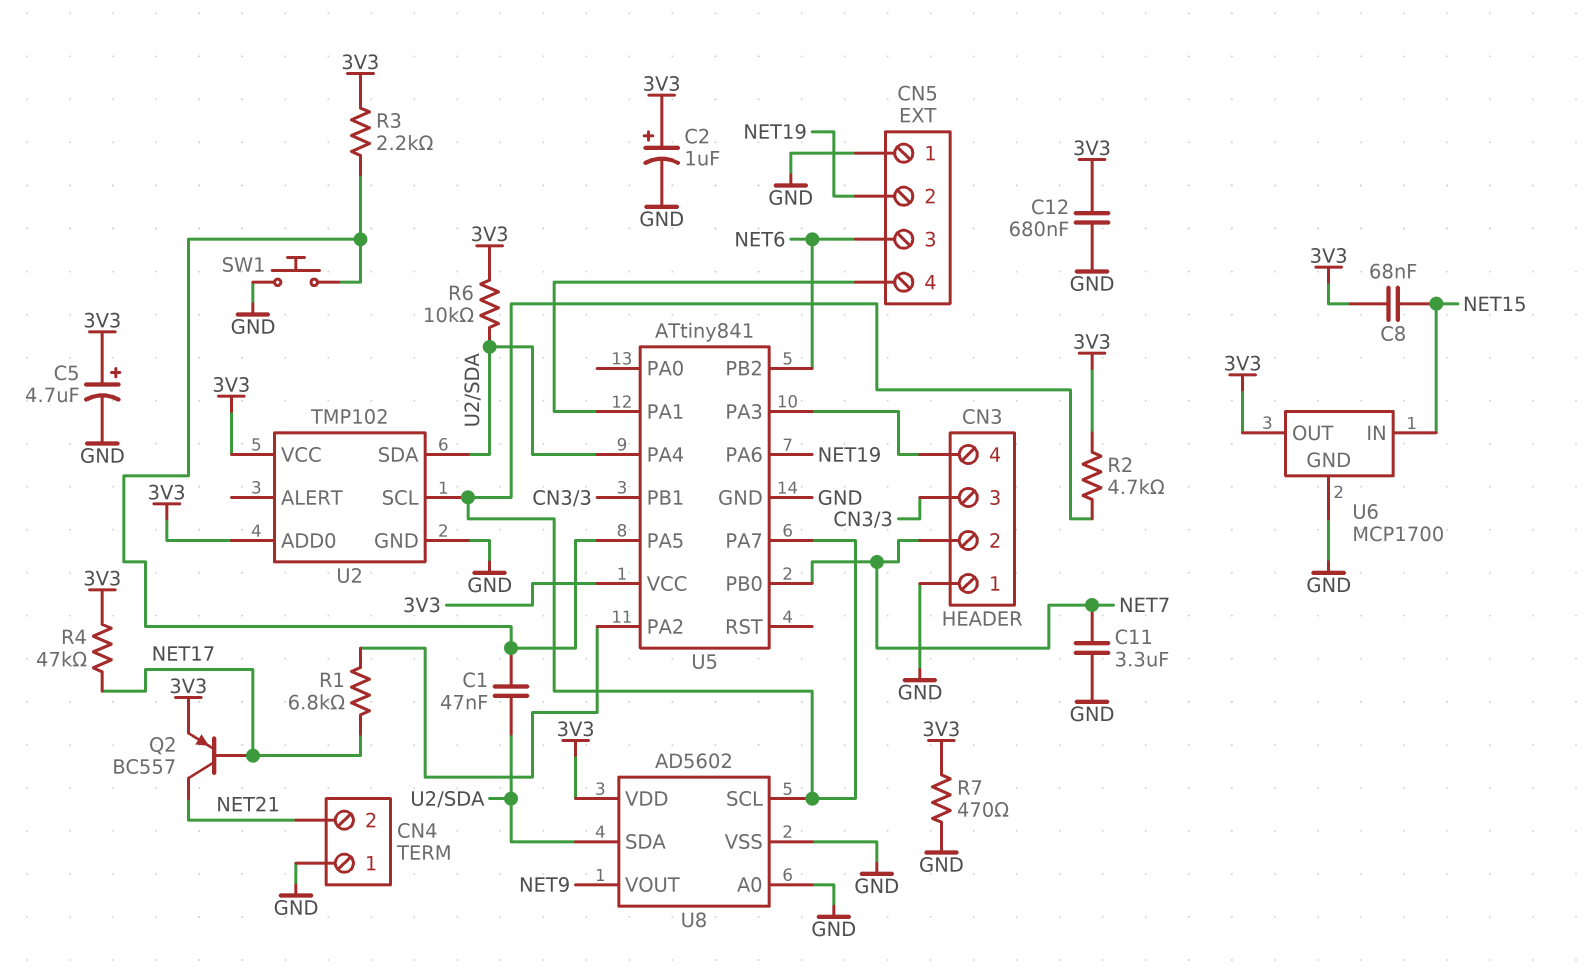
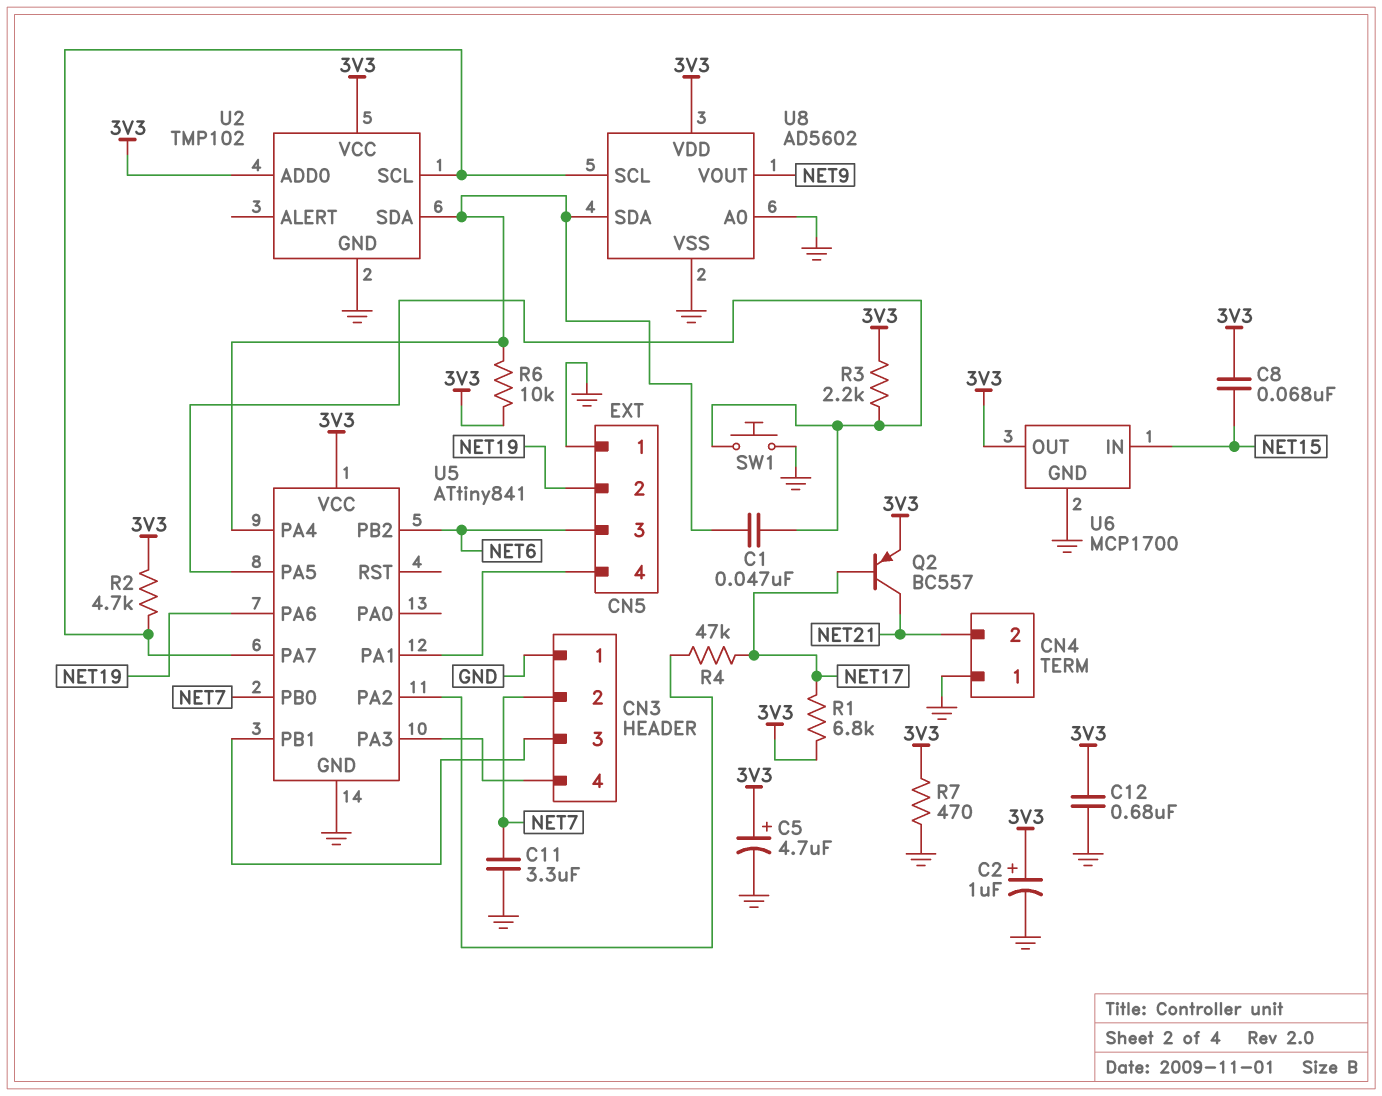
R1: 6.8k (NET17, U5/PA2) -> 6.8k (3V3, NET17)
R4: 47k (3V3, NET17) -> 47k (NET17, U5/PA2)

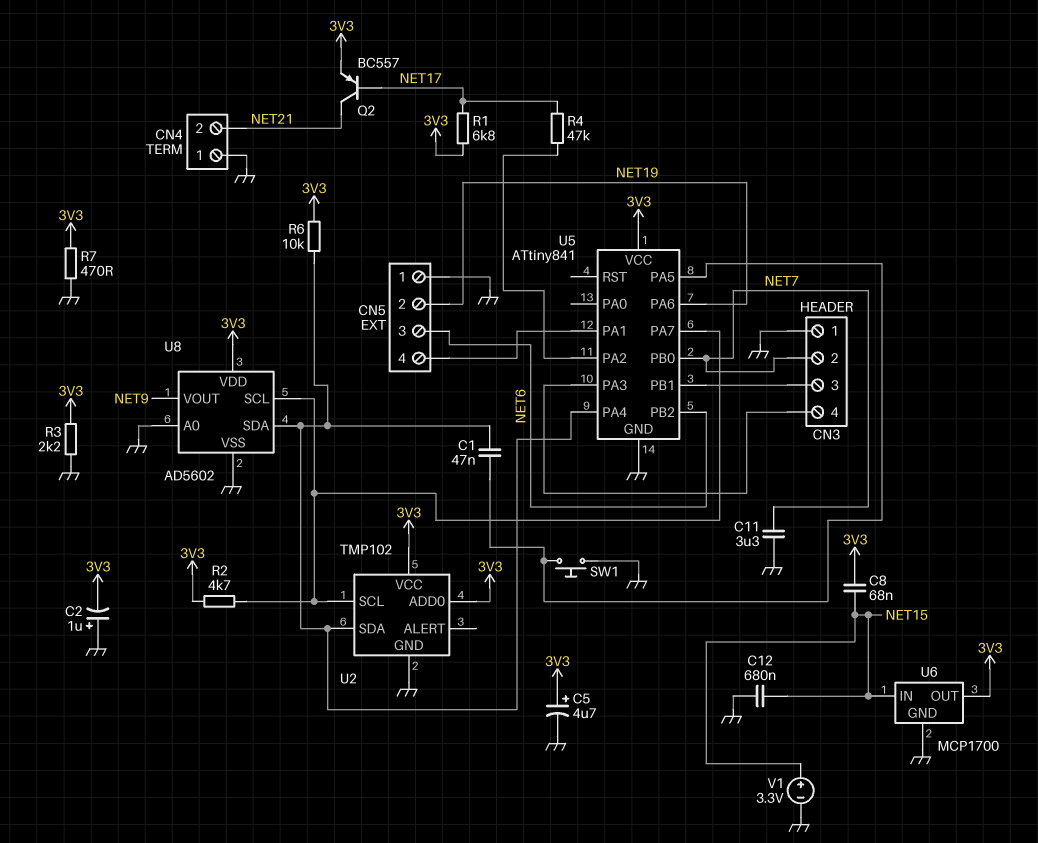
C2: 1uF (plus 3V3, minus GND) -> 1uF (plus GND, minus 3V3)
C12: 680nF (3V3, GND) -> 680nF (GND, NET15)
R3: 2.2k (3V3, U5/PA5) -> 2.2k (3V3, GND)
V1: none -> 3.3V (plus NET15, minus GND)

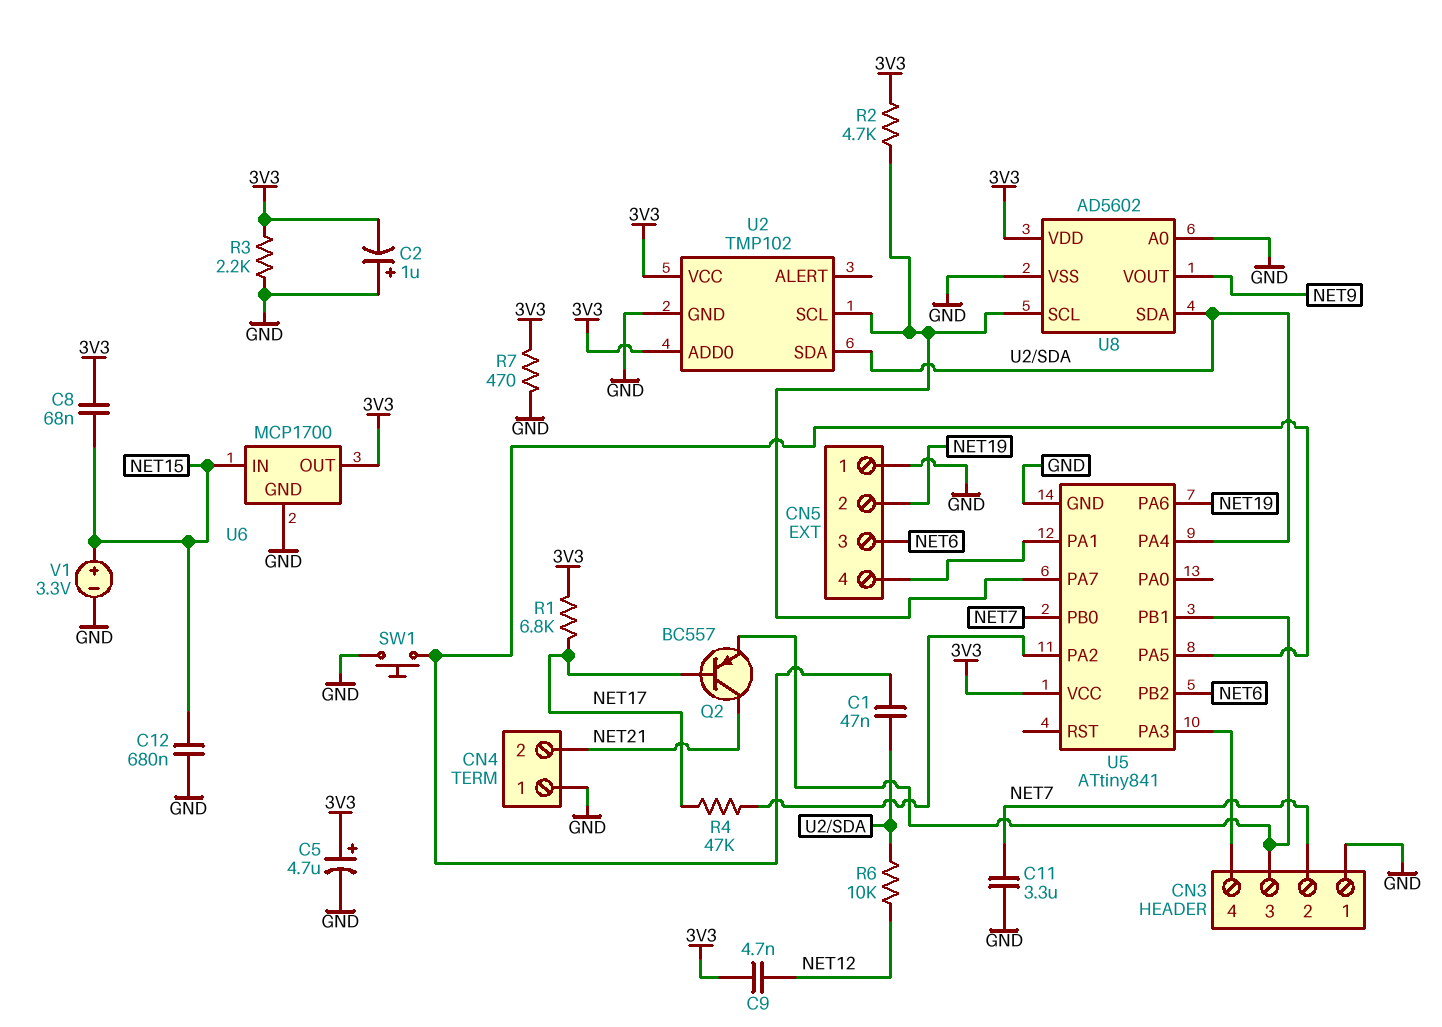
C9: none -> 4.7nF (3V3, NET12)
Q2: PNP BC557 (B NET17, C NET21, E 3V3) -> PNP BC557 (B NET17, C NET21, E CN3/3)
R6: 10k (3V3, U2/SDA) -> 10k (NET12, U2/SDA)

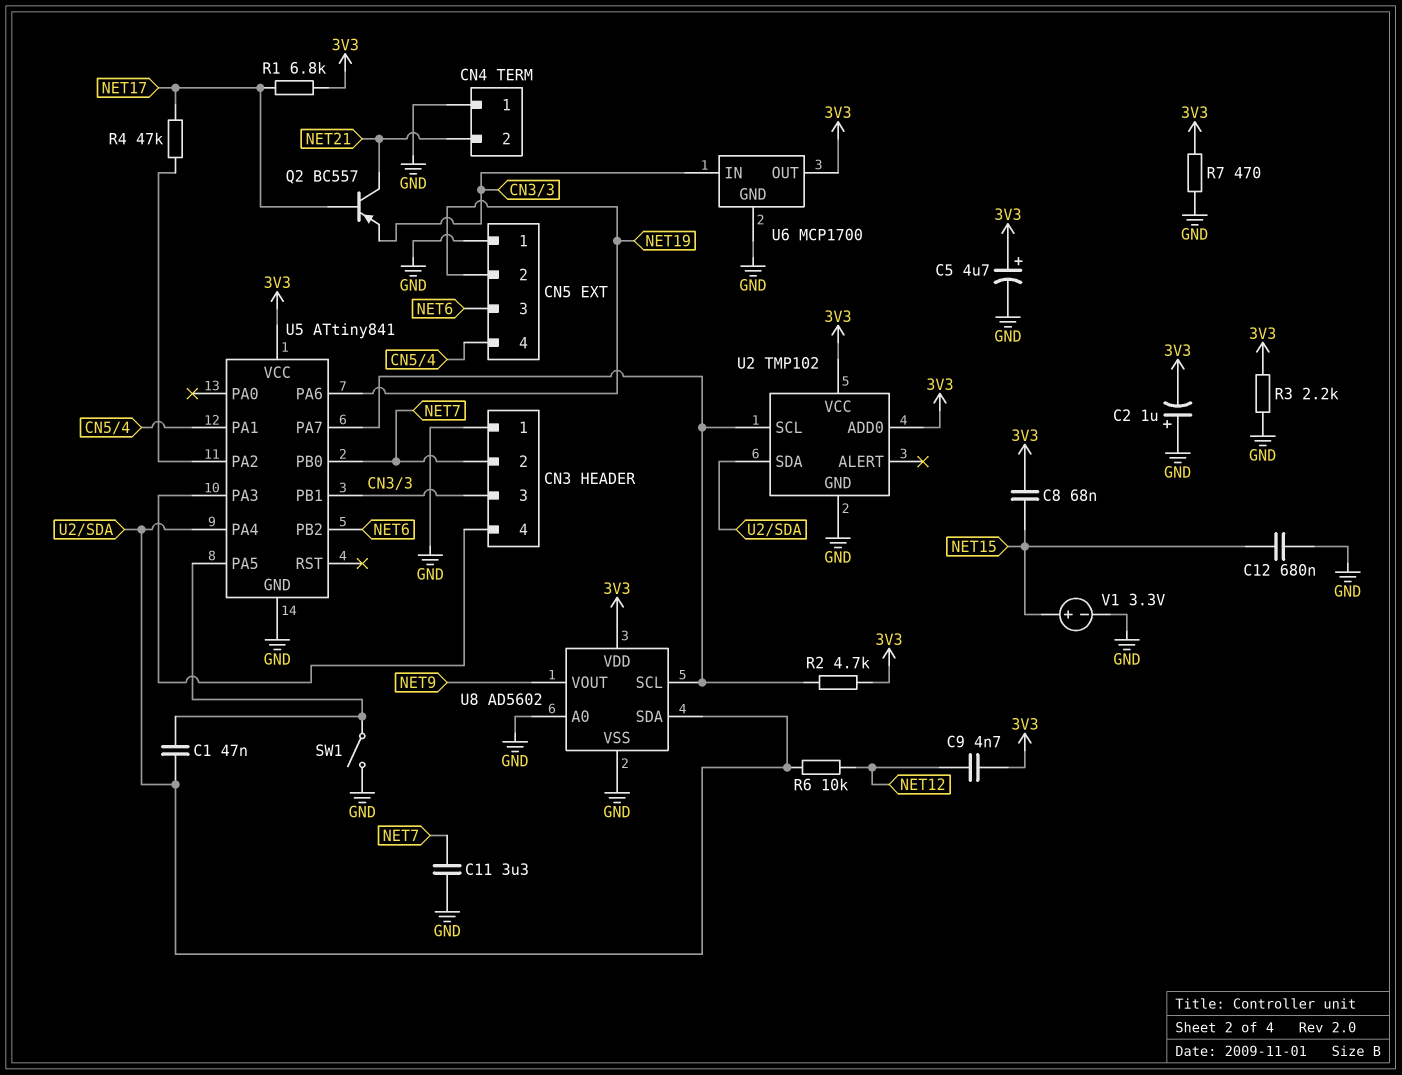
SW1: button (GND, U5/PA5) -> switch (GND, U5/PA5)
U6 pin IN: NET15 -> CN3/3

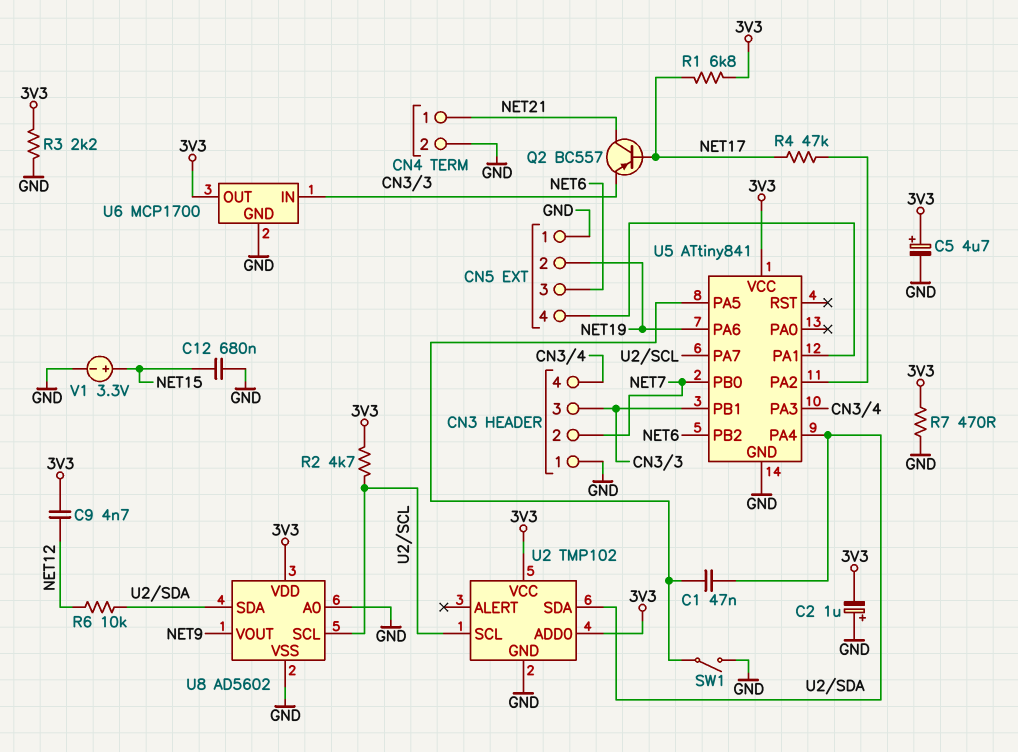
C8: 68nF (3V3, NET15) -> none
C11: 3.3uF (GND, NET7) -> none
CN4 pin 1: GND -> NET21
CN4 pin 2: NET21 -> GND

